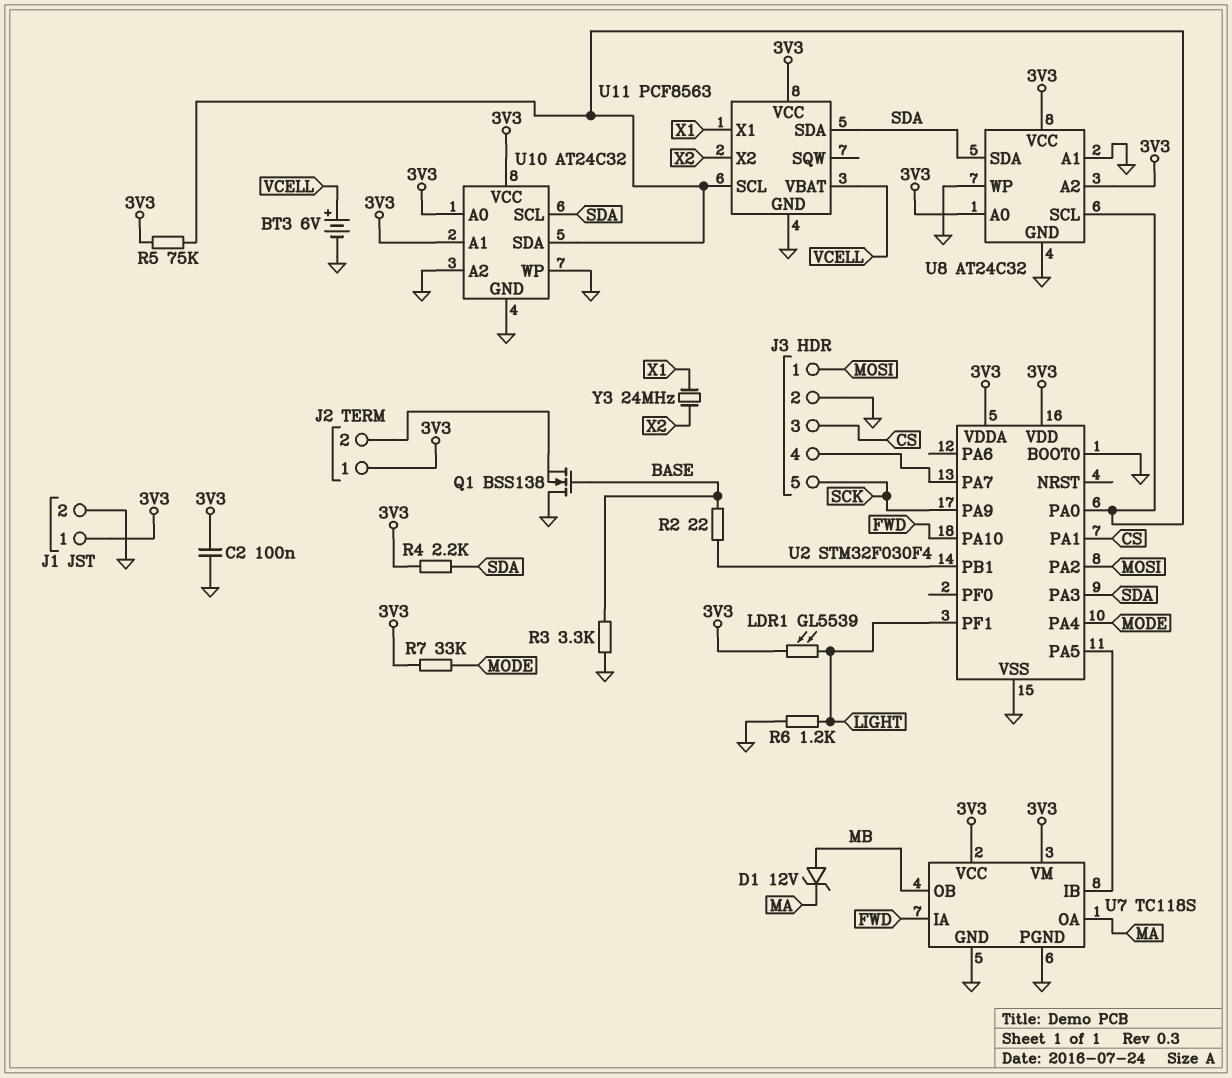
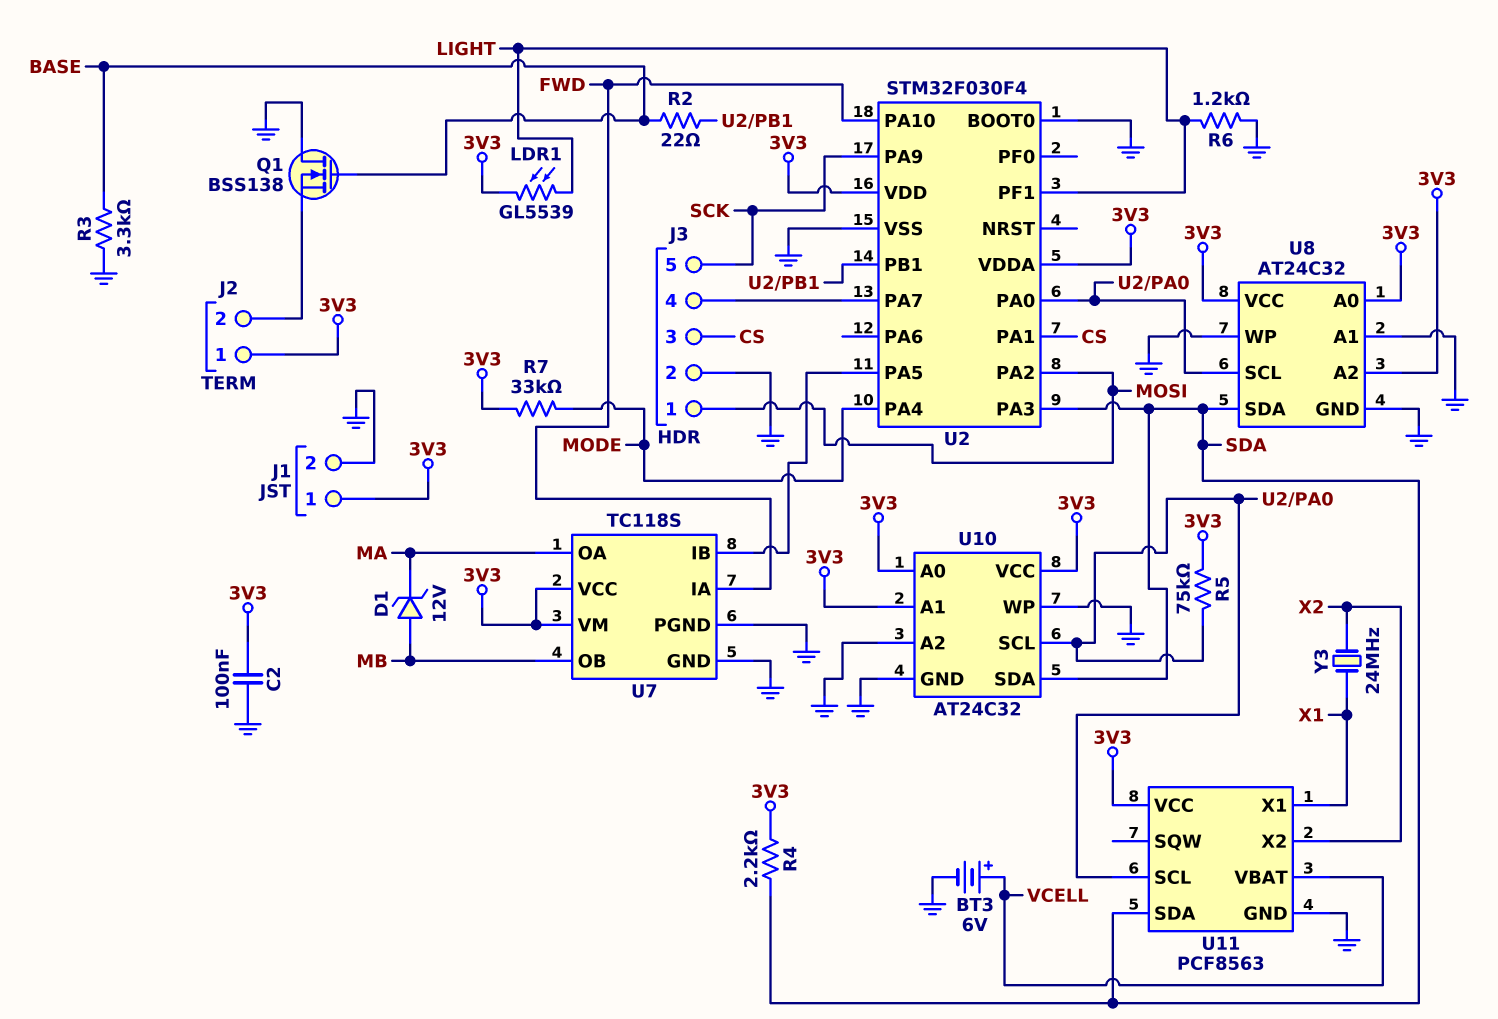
U10 pin SCL: SDA -> U2/PA0
U10 pin SDA: U2/PA0 -> SDA

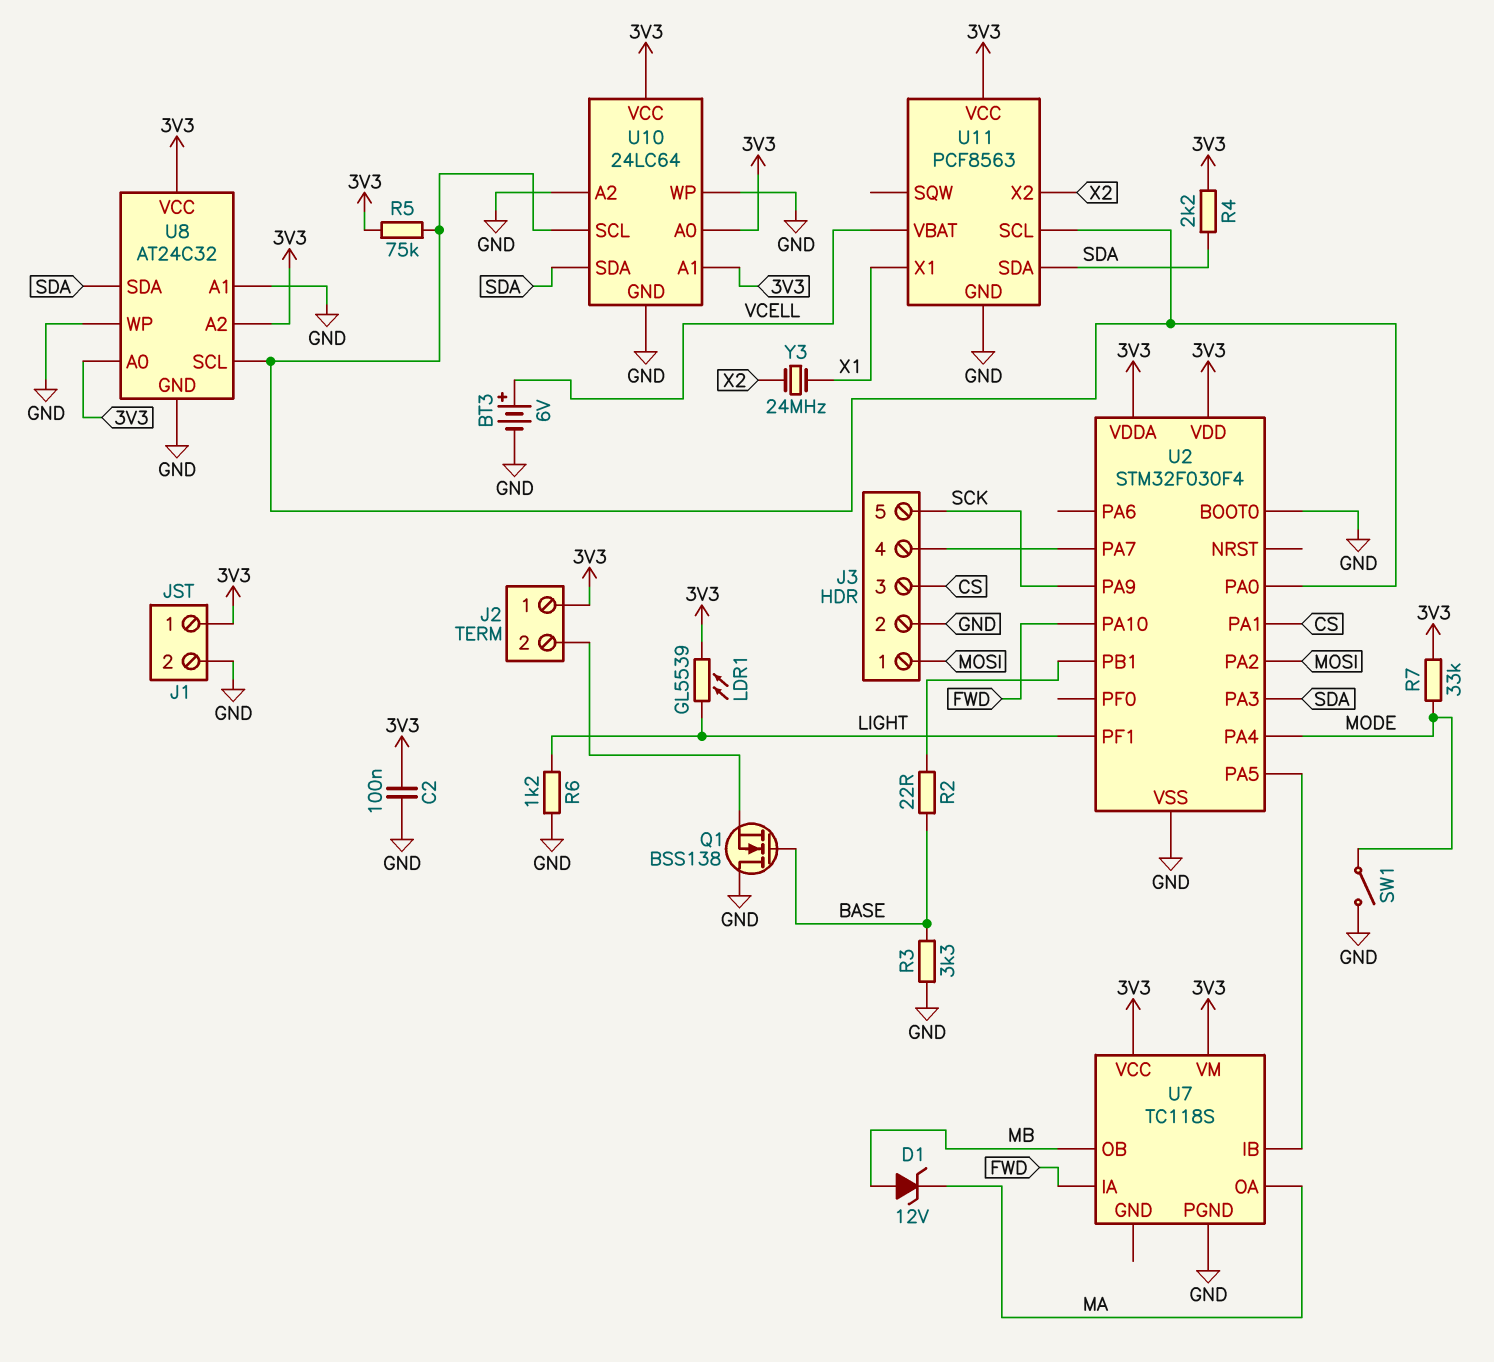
SW1: none -> switch (GND, MODE)
U7 pin GND: GND -> none
U10: AT24C32 -> 24LC64

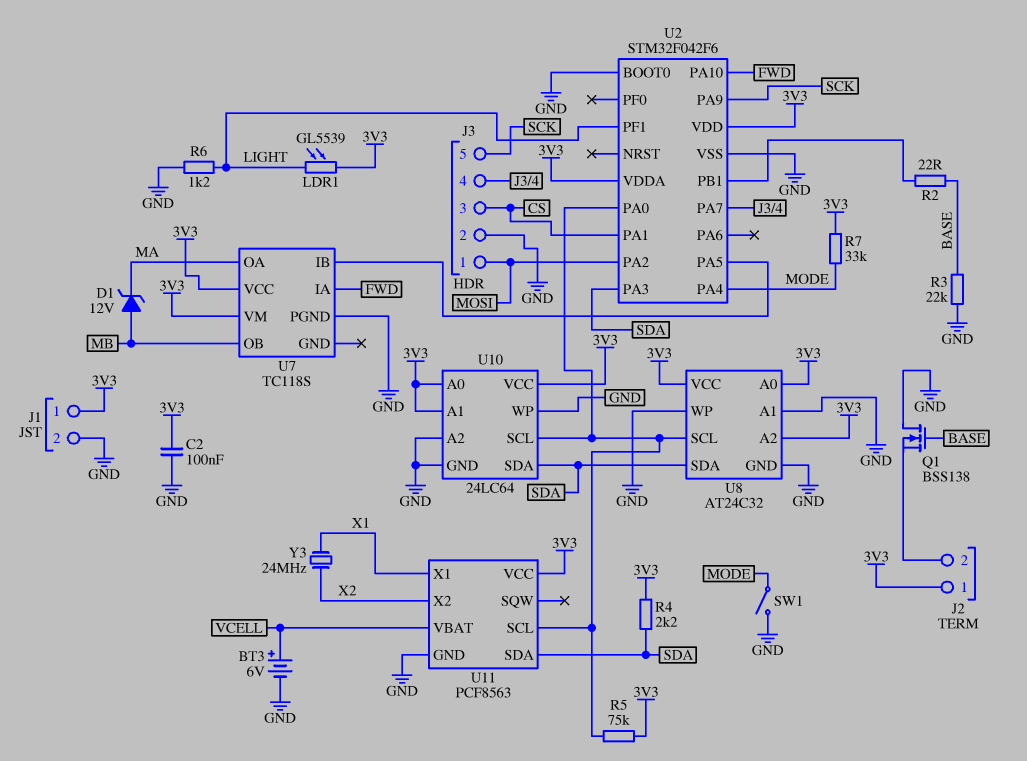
R3: 3.3k (BASE, GND) -> 22k (BASE, GND)
U2: STM32F030F4 -> STM32F042F6

